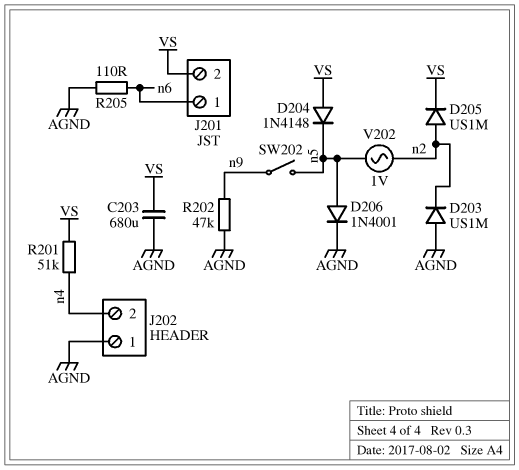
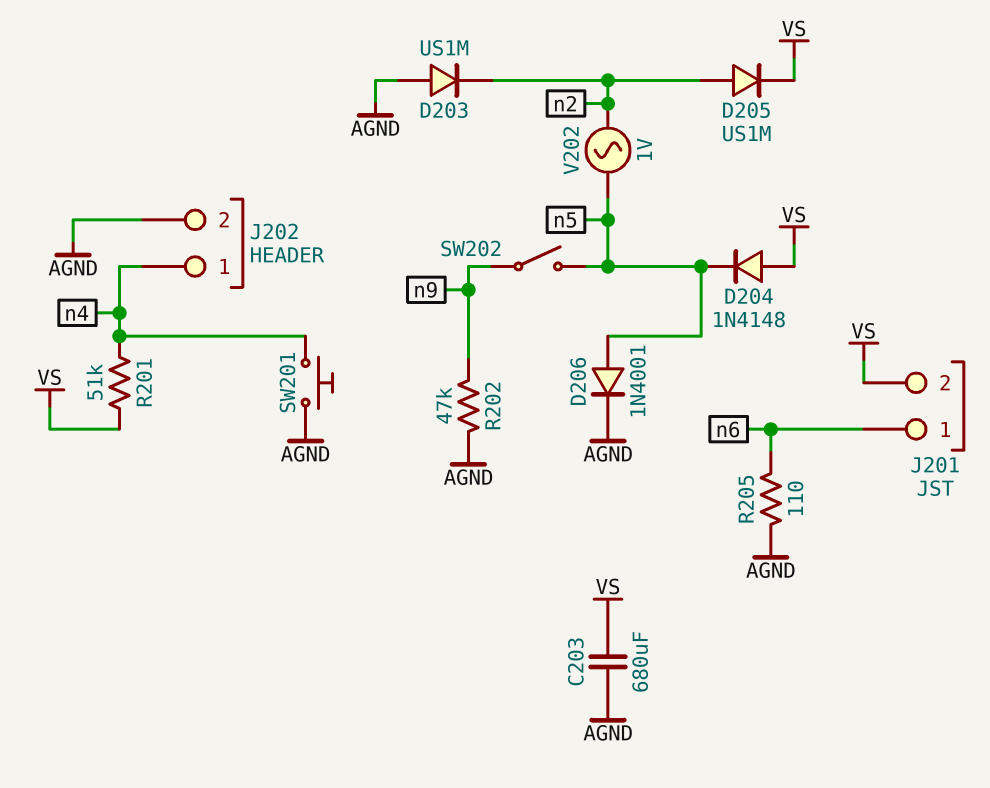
J202 pin 1: AGND -> n4
J202 pin 2: n4 -> AGND
SW201: none -> button (AGND, n4)

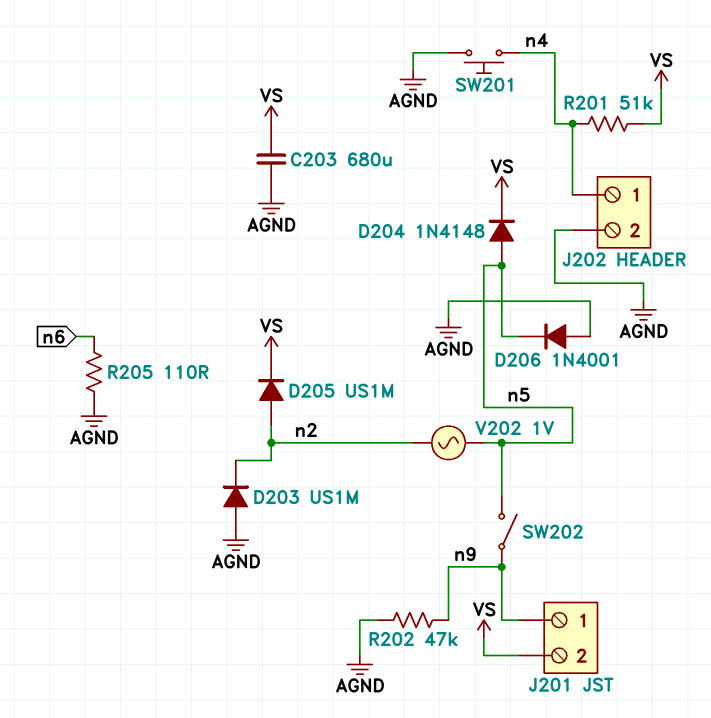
D204: diode 1N4148 (A VS, K n5) -> diode 1N4148 (A n5, K VS)
D206: diode 1N4001 (A n5, K AGND) -> diode 1N4001 (A AGND, K n5)
J201 pin 1: n6 -> n9

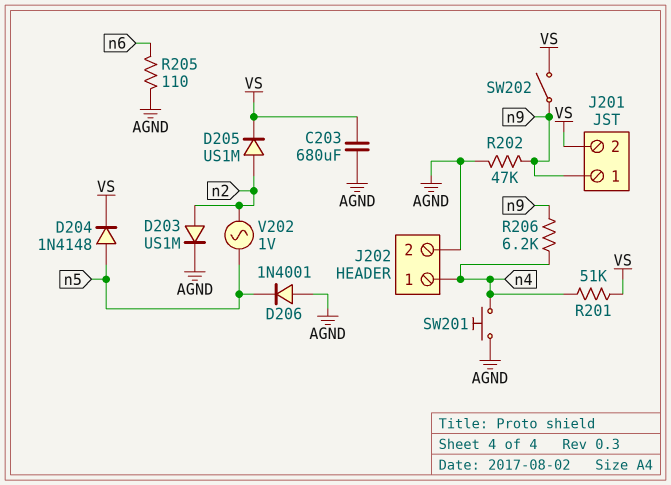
D203: diode US1M (A AGND, K n2) -> diode US1M (A n2, K AGND)
R206: none -> 6.2k (n4, n9)
SW202: switch (n5, n9) -> switch (VS, n9)

